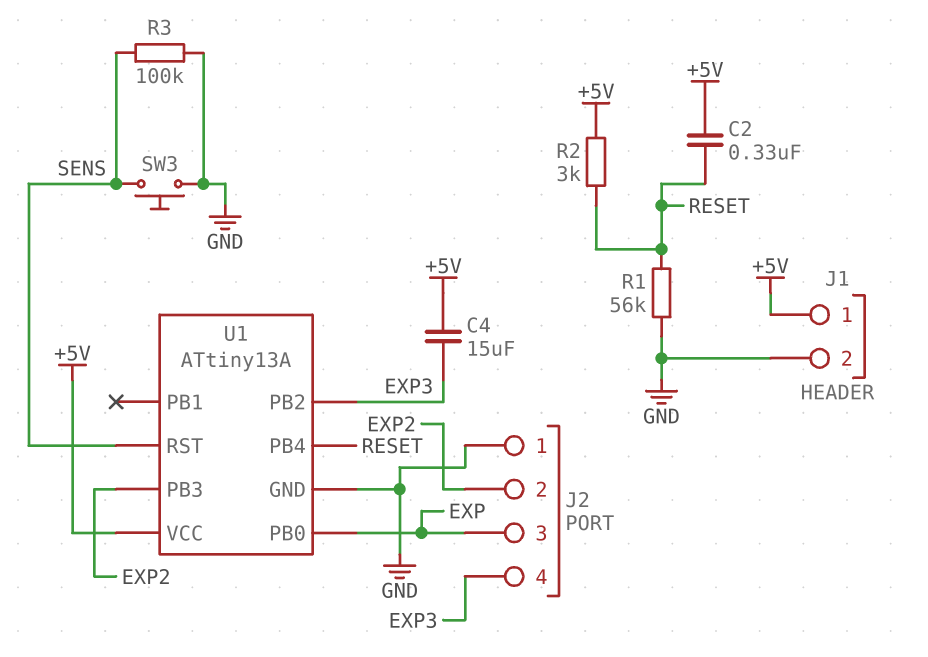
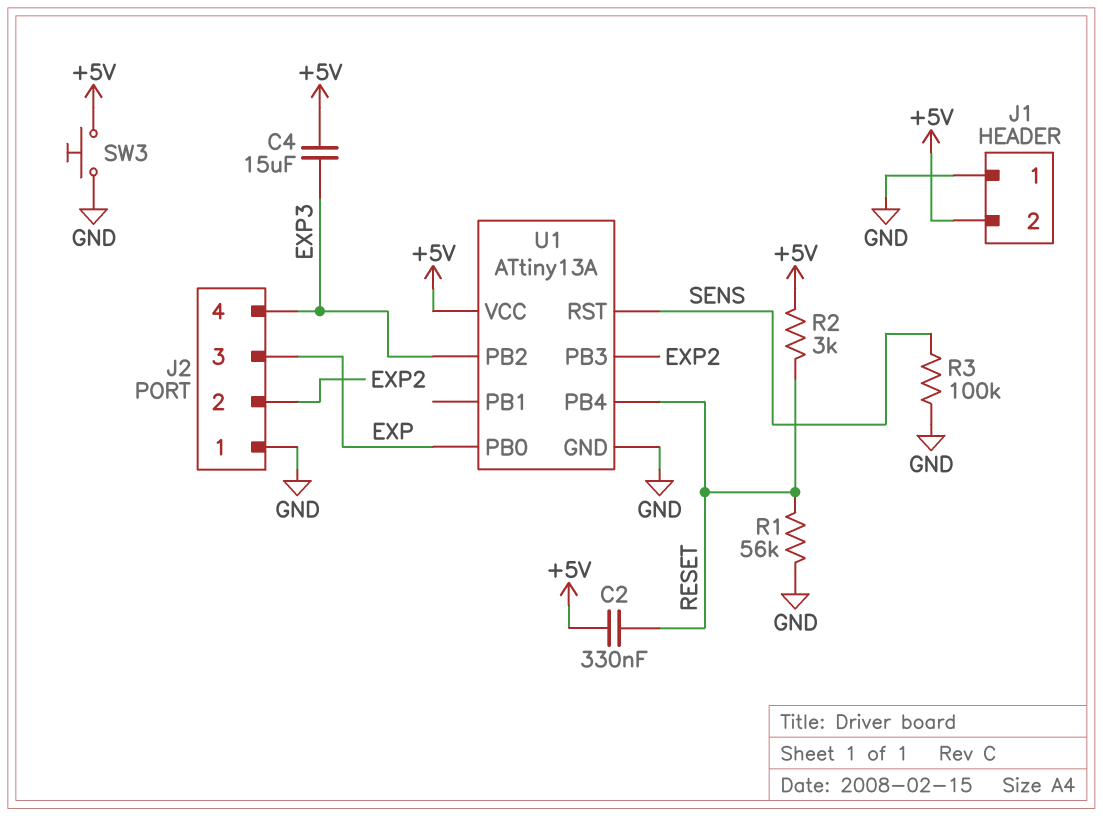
J1 pin 1: +5V -> GND
J1 pin 2: GND -> +5V
SW3: button (GND, SENS) -> button (+5V, GND)

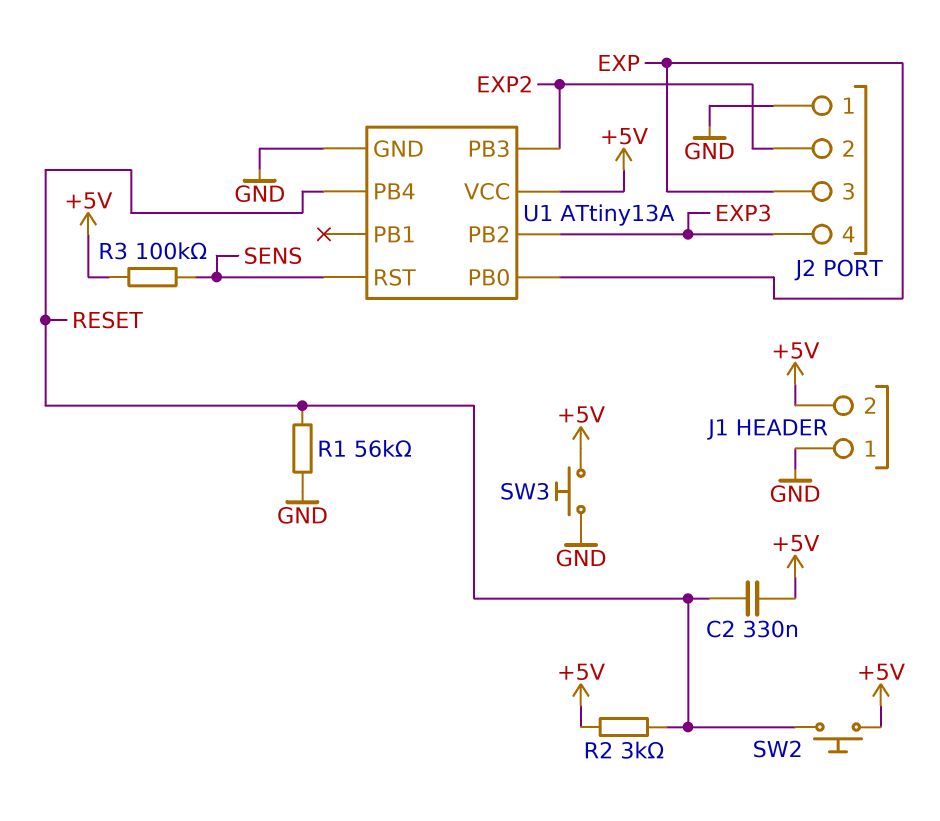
C4: 15uF (+5V, EXP3) -> none
R3: 100k (GND, SENS) -> 100k (+5V, SENS)
SW2: none -> button (+5V, RESET)

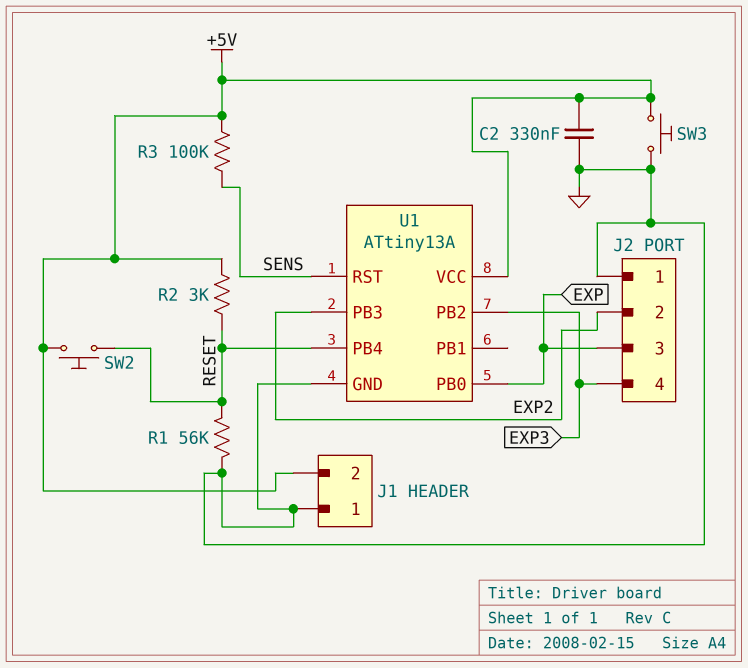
C2: 330nF (+5V, RESET) -> 330nF (+5V, GND)

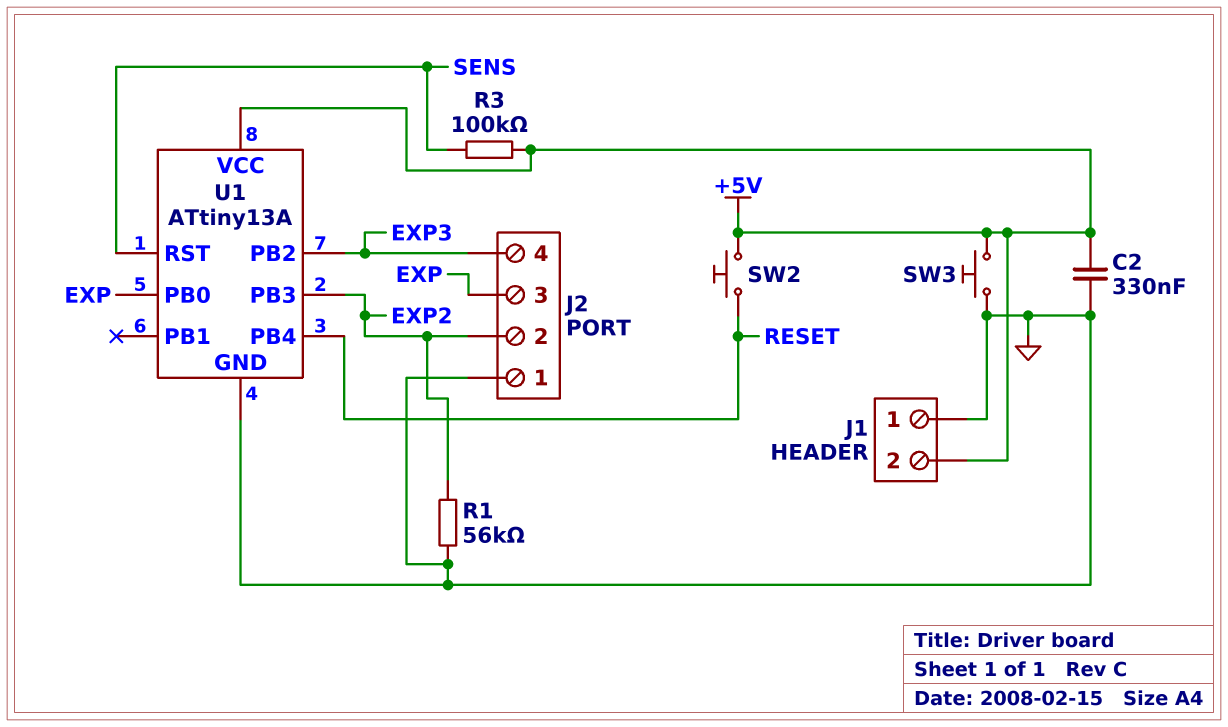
R1: 56k (GND, RESET) -> 56k (EXP2, GND)
R2: 3k (+5V, RESET) -> none

